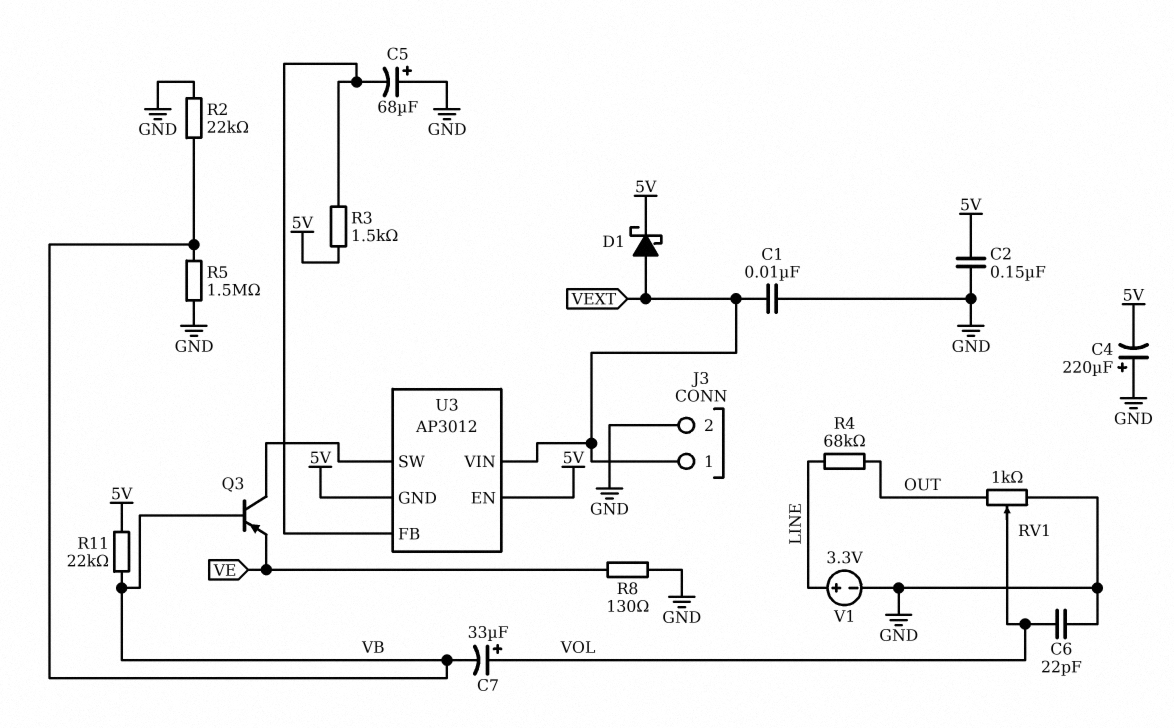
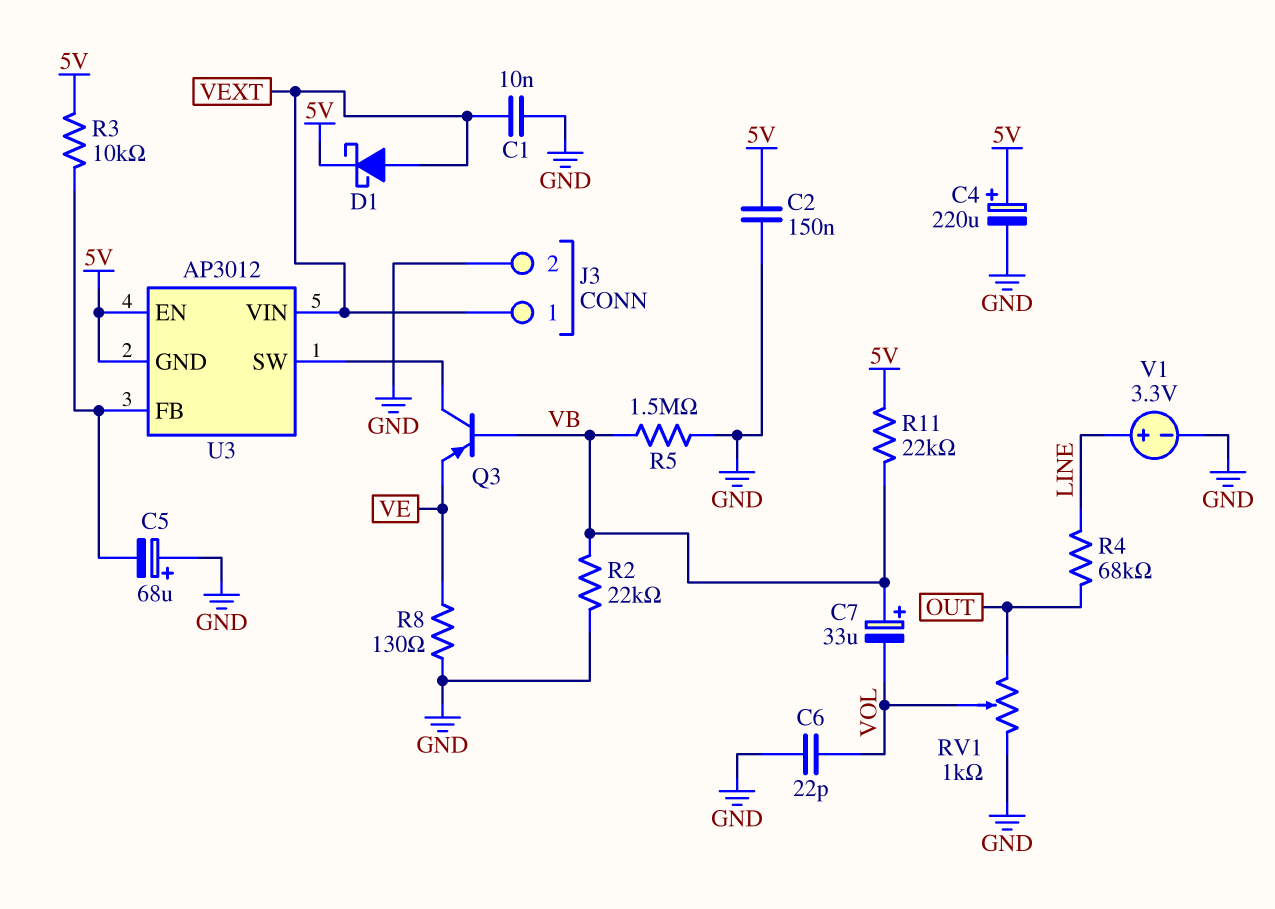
C4: 220uF (plus GND, minus 5V) -> 220uF (plus 5V, minus GND)
C7: 33uF (plus VOL, minus VB) -> 33uF (plus VB, minus VOL)
R3: 1.5k (5V, U3/FB) -> 10k (5V, U3/FB)

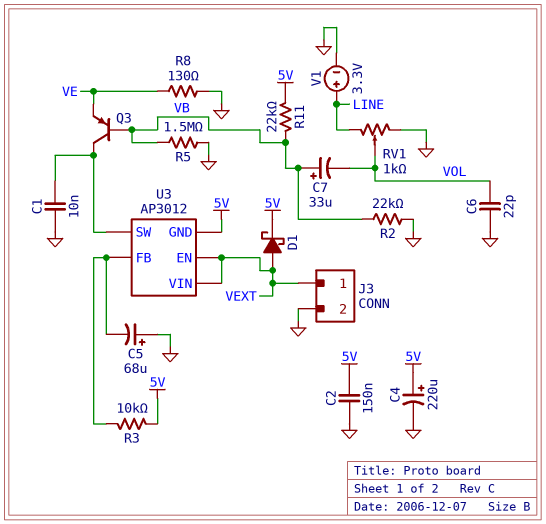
C1: 10nF (GND, VEXT) -> 10nF (GND, U3/SW)
R4: 68k (LINE, OUT) -> none
RV1: 1k (GND, OUT, wiper VOL) -> 1k (GND, LINE, wiper VOL)
U3 pin EN: 5V -> VEXT

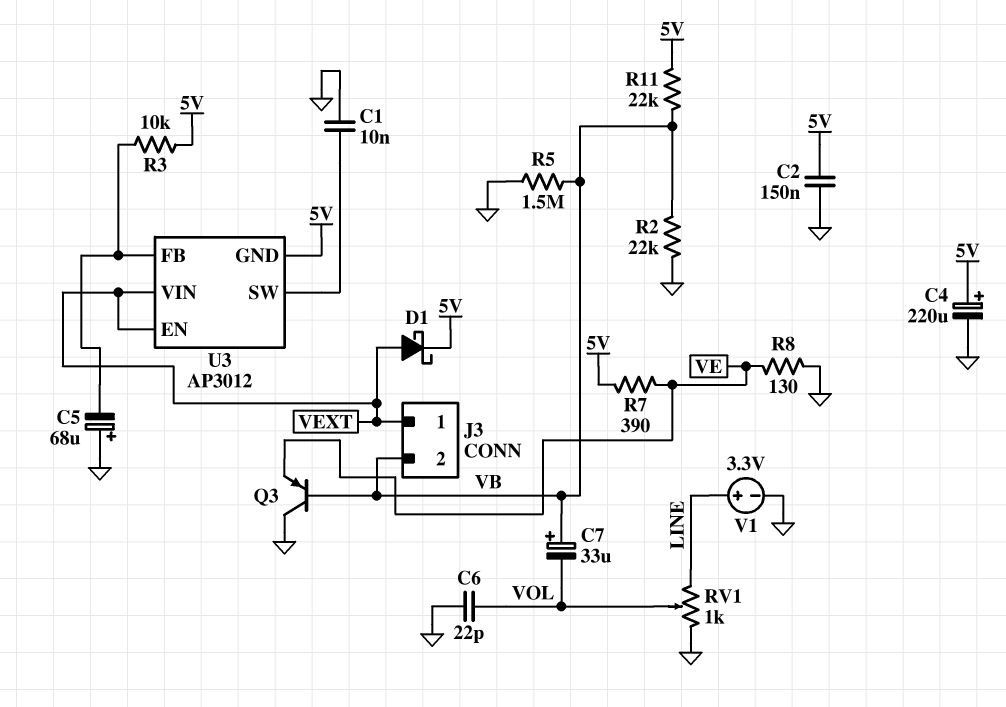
J3 pin 2: GND -> VB
Q3: PNP (B VB, C U3/SW, E VE) -> PNP (B VB, C GND, E VE)
R7: none -> 390 (5V, VE)

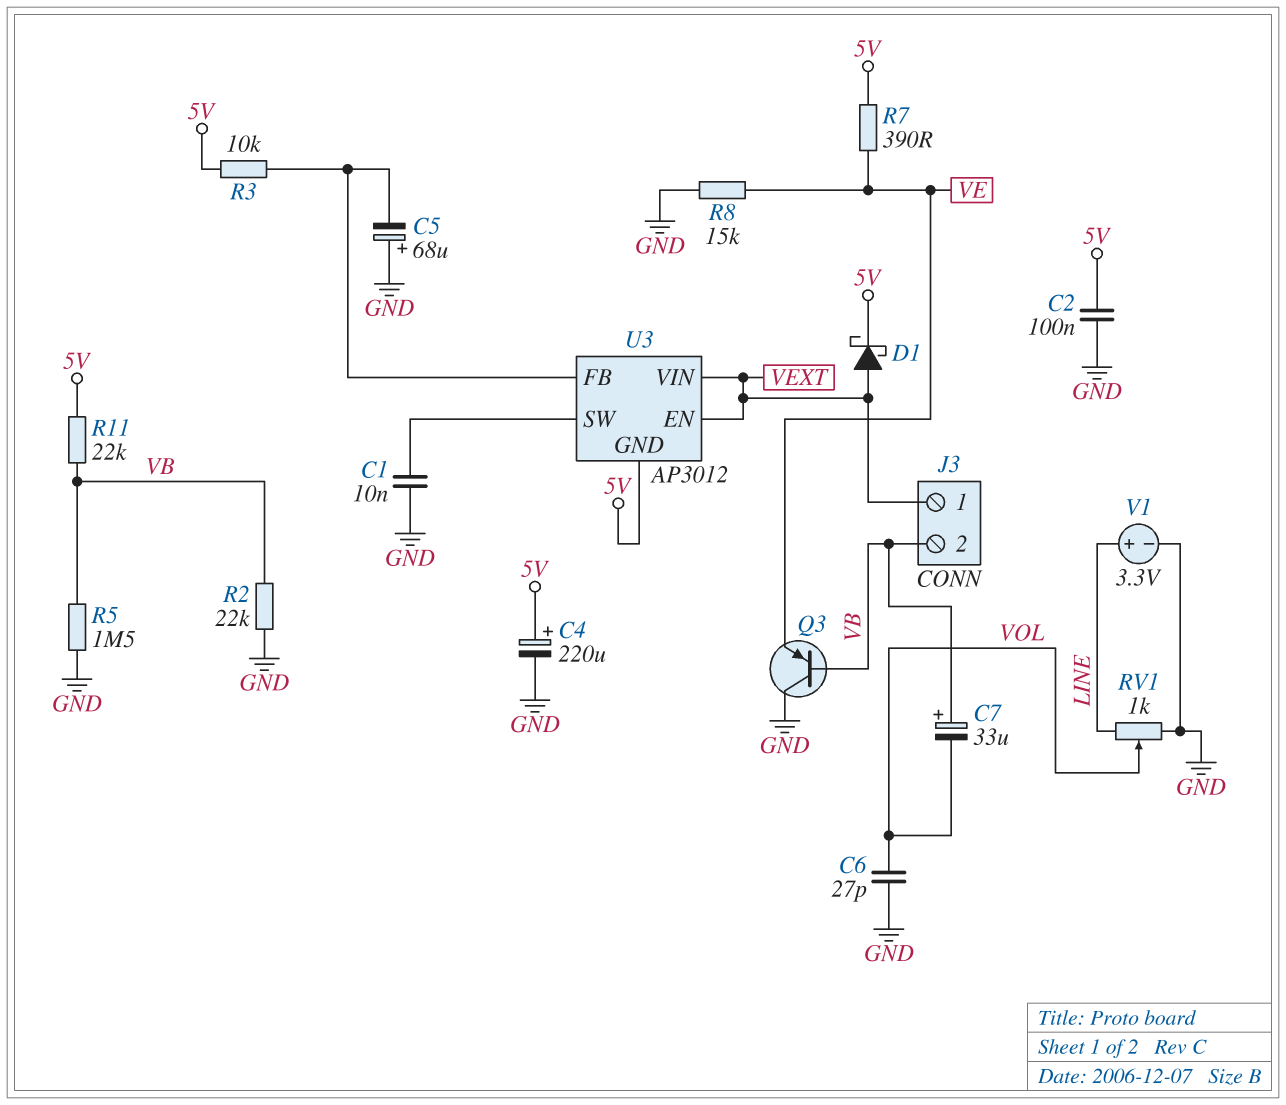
C2: 150nF (5V, GND) -> 100nF (5V, GND)
C6: 22pF (GND, VOL) -> 27pF (GND, VOL)
R8: 130 (GND, VE) -> 15k (GND, VE)

